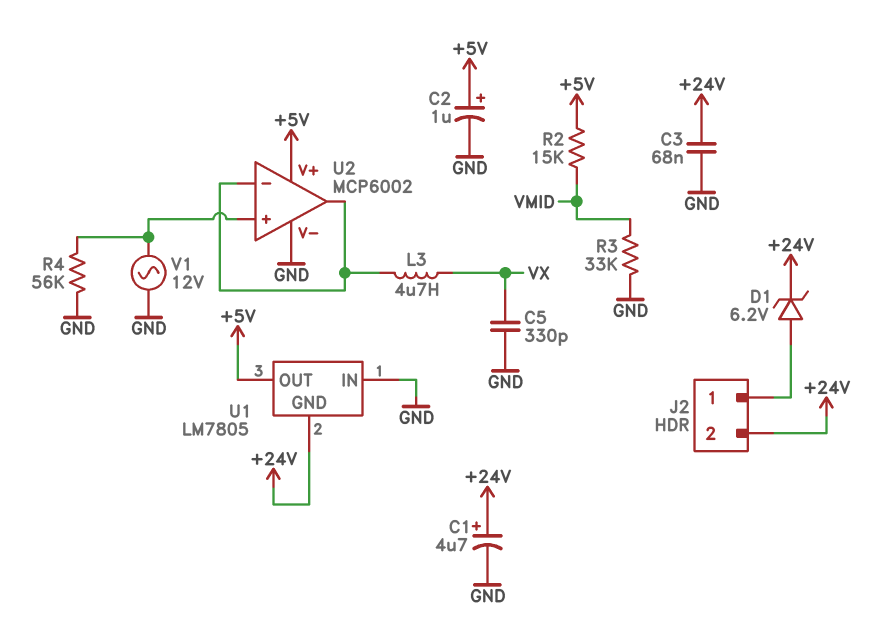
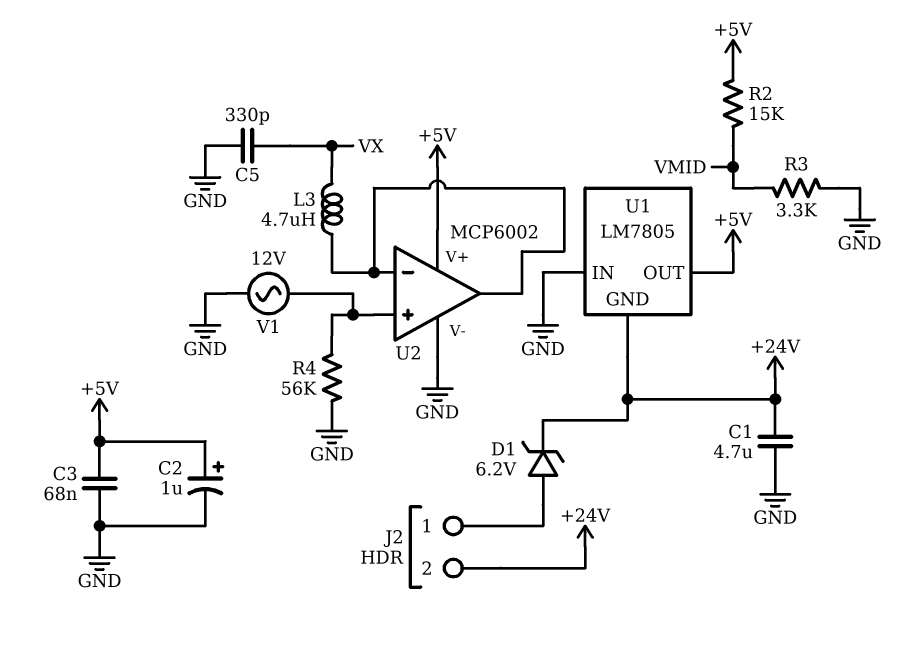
C1: 4.7uF (plus +24V, minus GND) -> 4.7uF (+24V, GND)
C3: 68nF (+24V, GND) -> 68nF (+5V, GND)
R3: 33k (GND, VMID) -> 3.3k (GND, VMID)

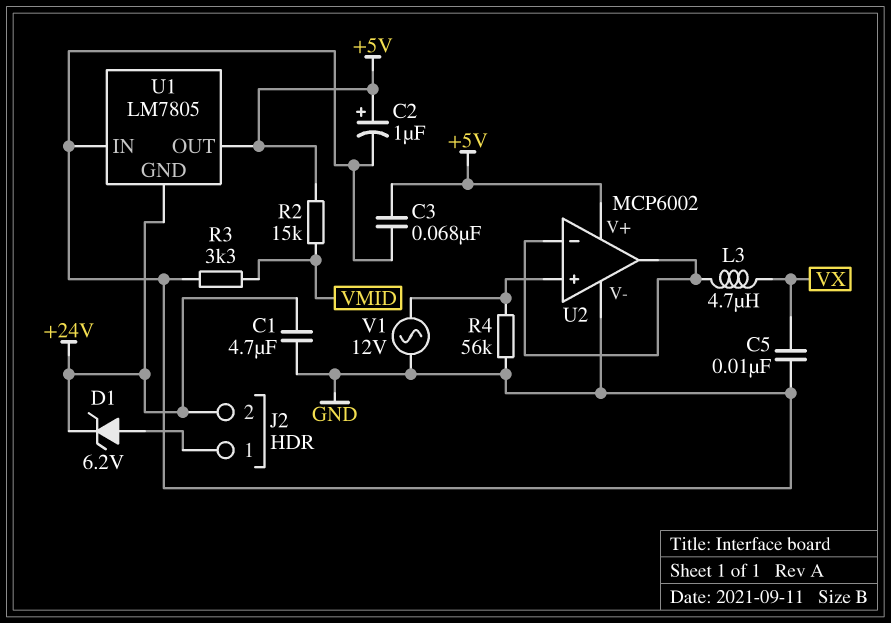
C5: 330pF (GND, VX) -> 10nF (GND, VX)

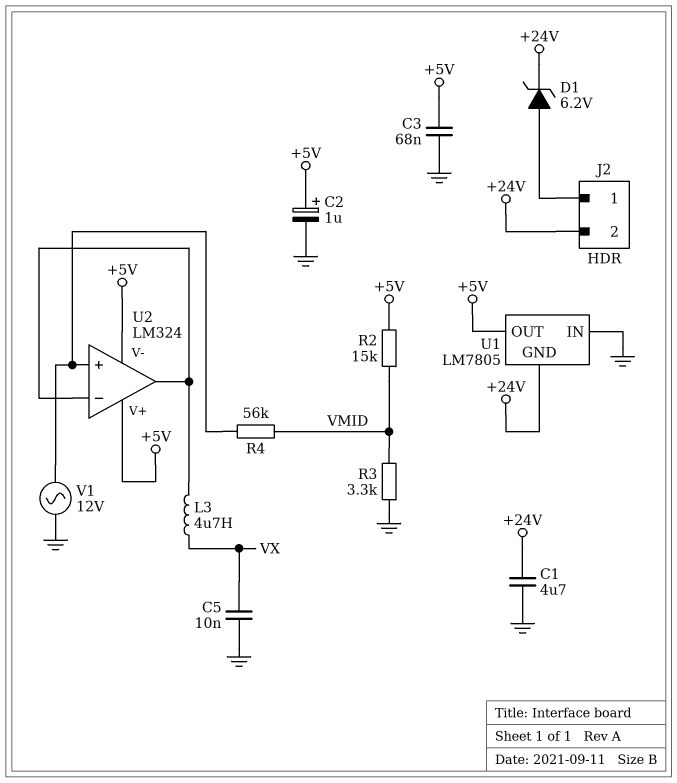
R4: 56k (GND, U2/in+) -> 56k (U2/in+, VMID)
U2: MCP6002 -> LM324
U2 pin V-: GND -> +5V

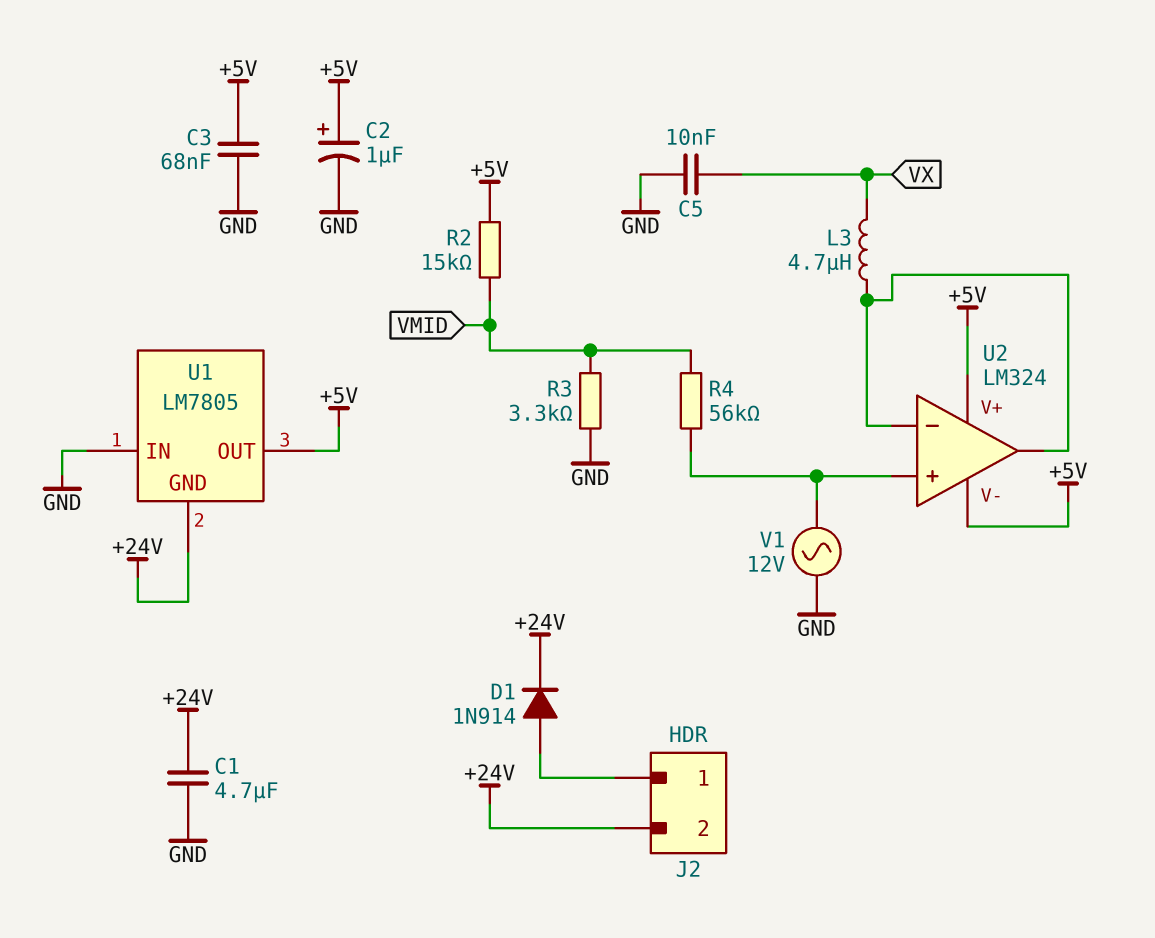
D1: zener 6.2V (A J2/1, K +24V) -> diode 1N914 (A J2/1, K +24V)

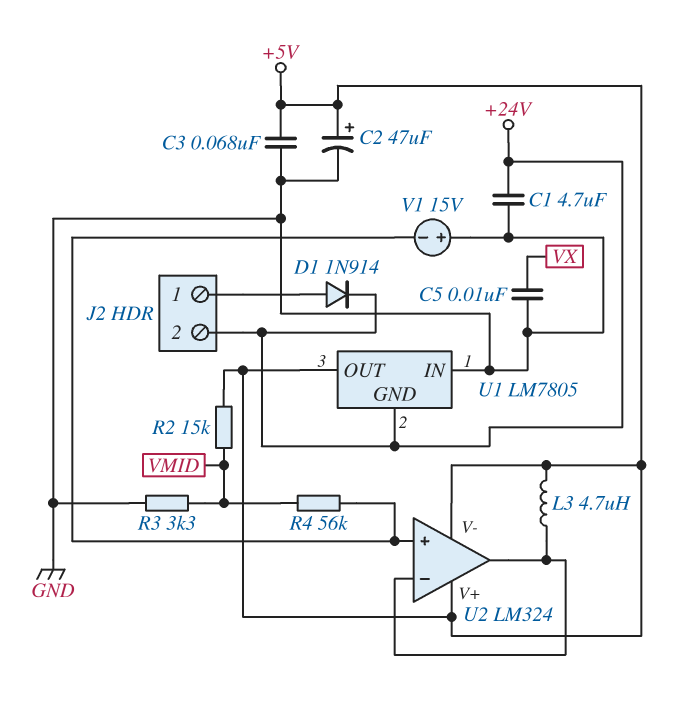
C2: 1uF (plus +5V, minus GND) -> 47uF (plus +5V, minus GND)
L3: 4.7uH (U2/in-, VX) -> 4.7uH (+5V, U2/in-)
V1: AC 12V (GND, U2/in+) -> 15V (plus GND, minus U2/in+)

